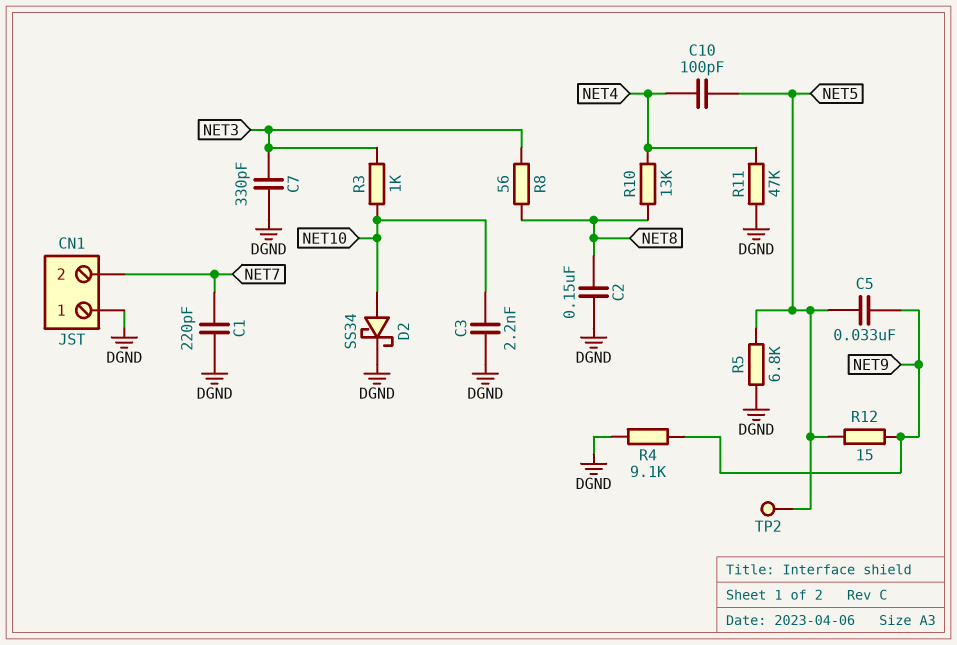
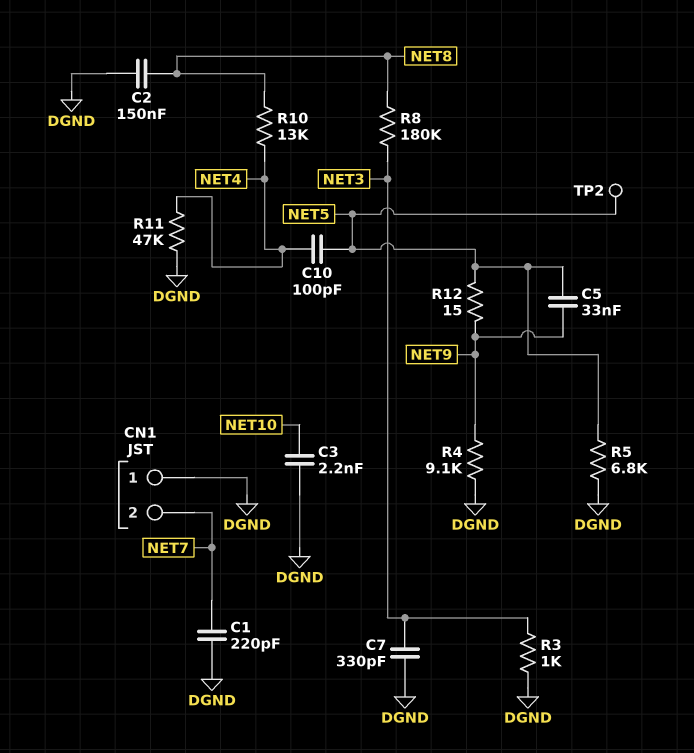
D2: schottky SS34 (A NET10, K DGND) -> none
R3: 1k (NET3, NET10) -> 1k (DGND, NET3)
R8: 56 (NET3, NET8) -> 180k (NET3, NET8)

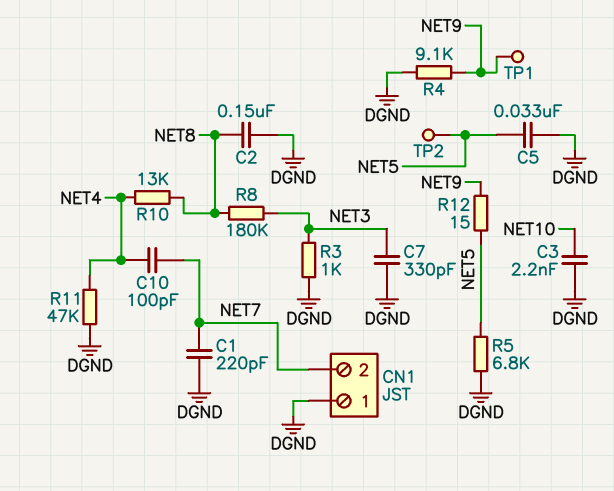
C5: 33nF (NET5, NET9) -> 33nF (DGND, NET5)
C10: 100pF (NET4, NET5) -> 100pF (NET4, NET7)
TP1: none -> test point (NET9)

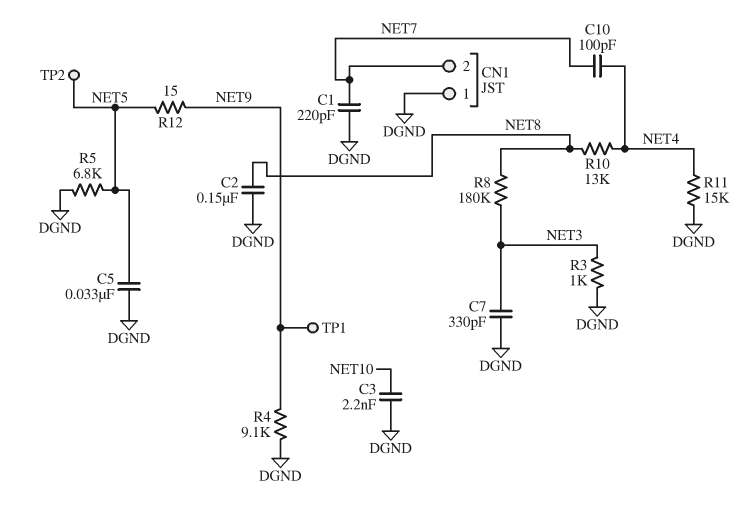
R11: 47k (DGND, NET4) -> 15k (DGND, NET4)

